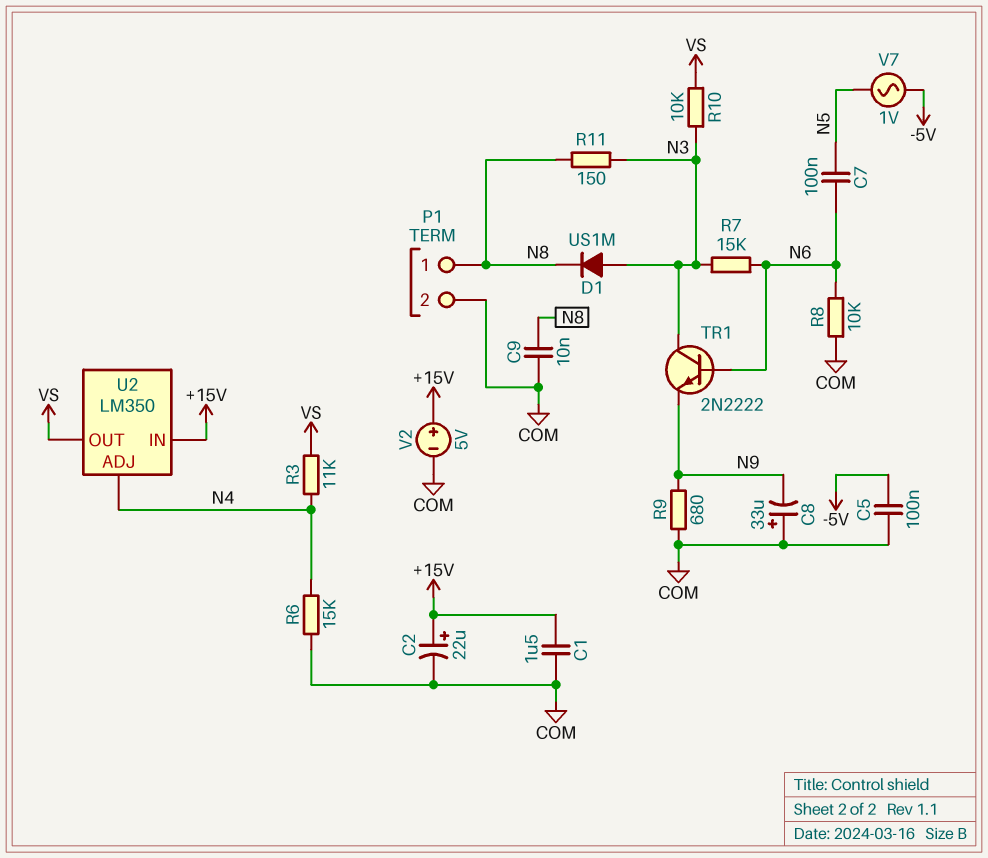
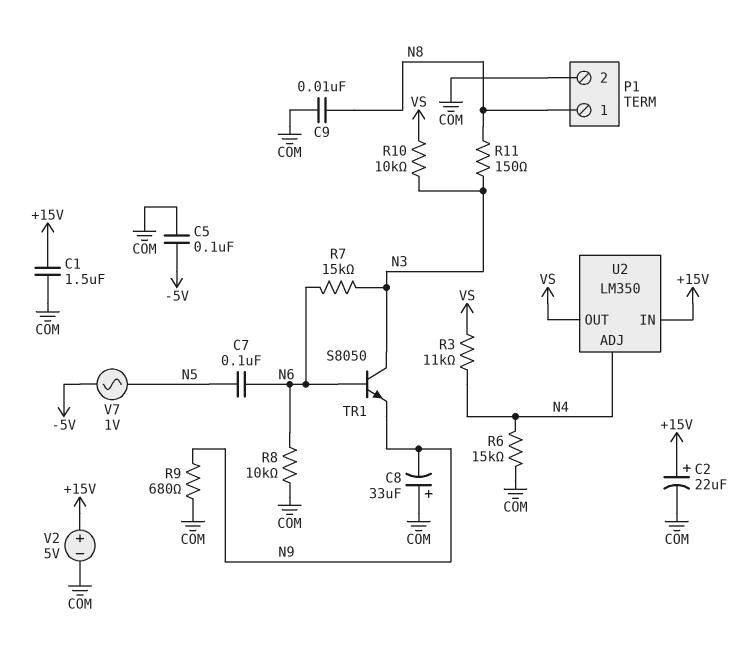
D1: diode US1M (A N3, K N8) -> none
TR1: NPN 2N2222 (B N6, C N3, E N9) -> NPN S8050 (B N6, C N3, E N9)

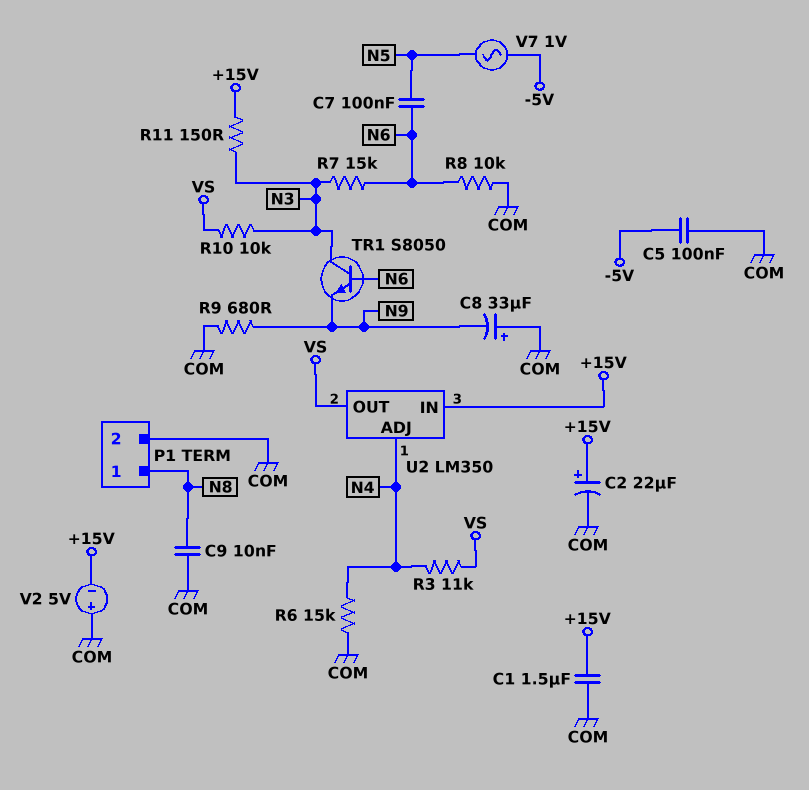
R11: 150 (N3, N8) -> 150 (+15V, N3)
V2: 5V (plus +15V, minus COM) -> 5V (plus COM, minus +15V)

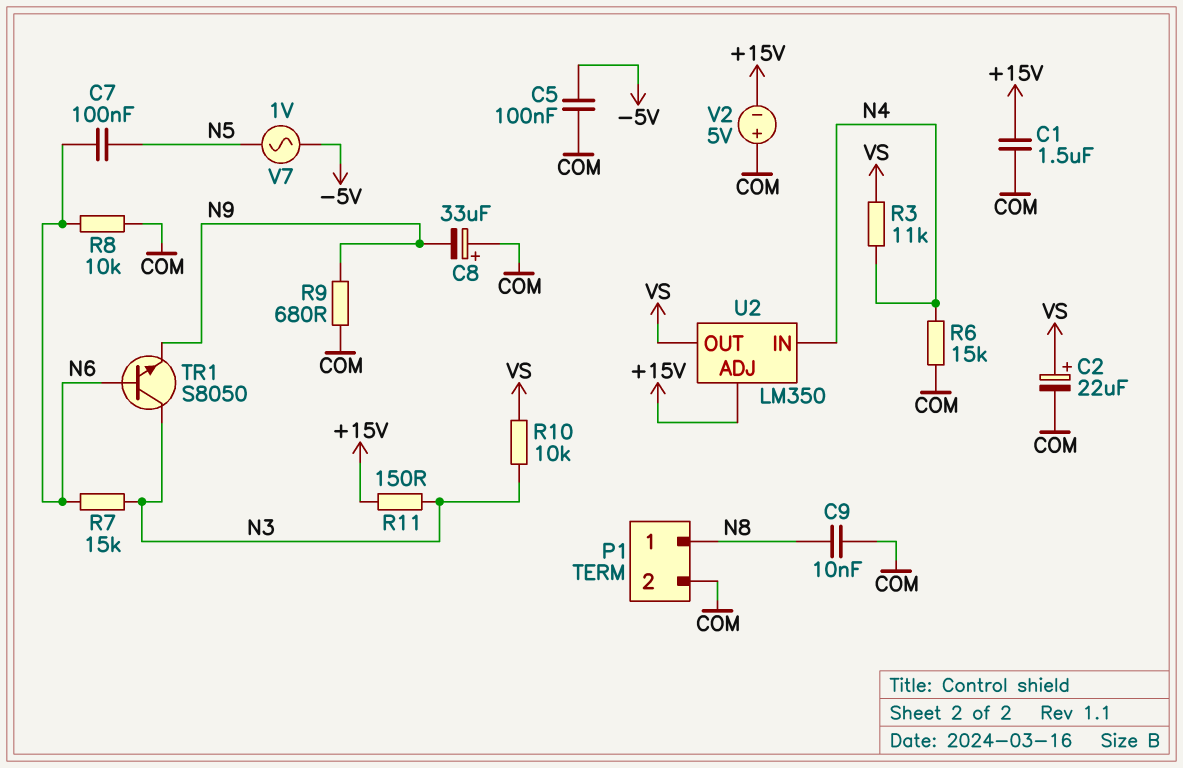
C2: 22uF (plus +15V, minus COM) -> 22uF (plus VS, minus COM)
U2 pin ADJ: N4 -> +15V
U2 pin IN: +15V -> N4

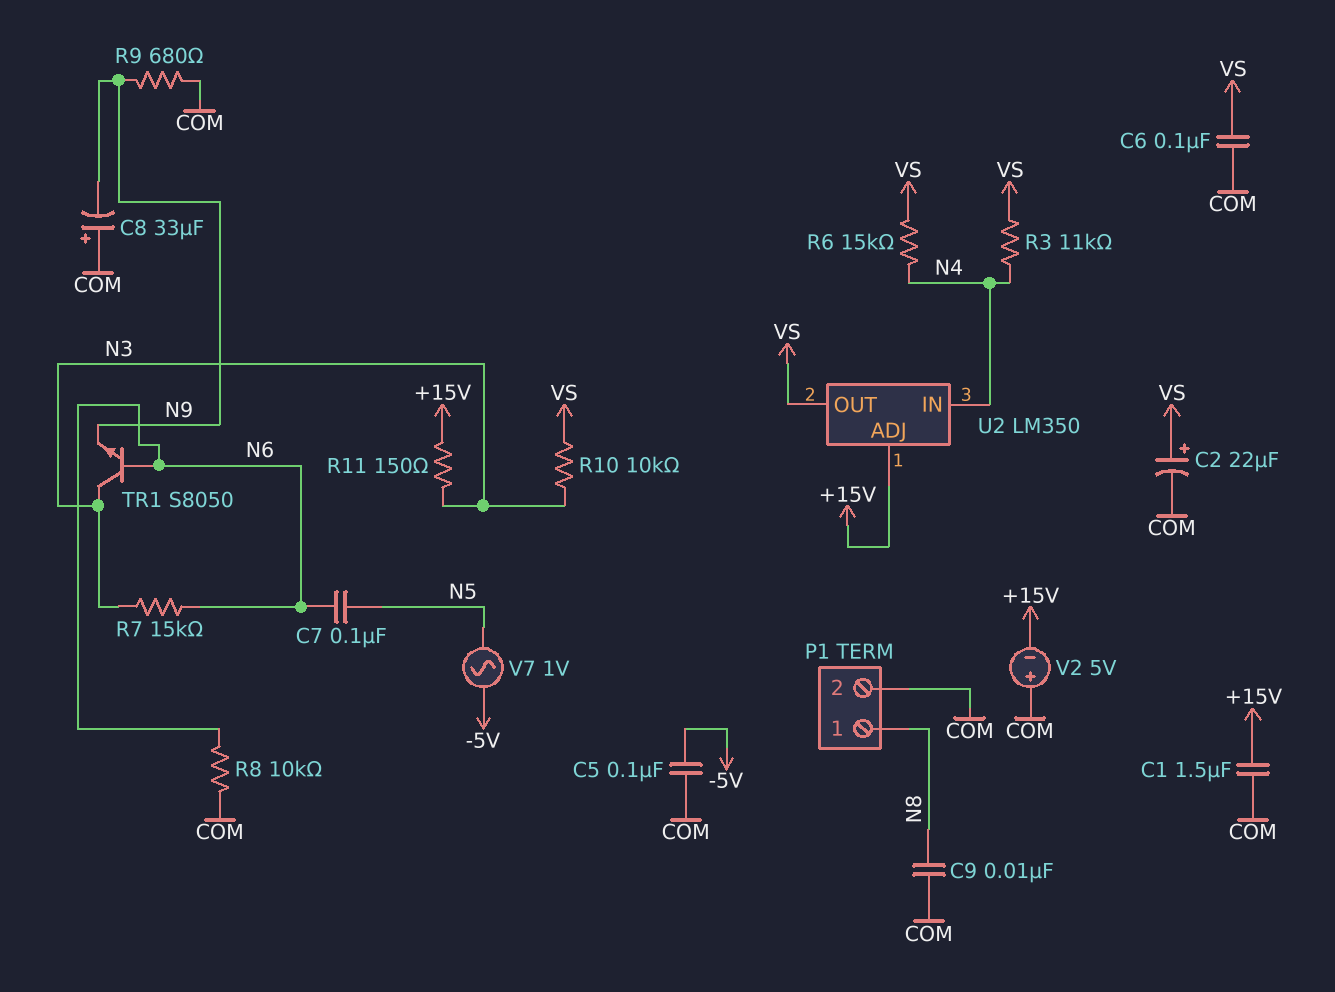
C6: none -> 100nF (COM, VS)
R6: 15k (COM, N4) -> 15k (N4, VS)

